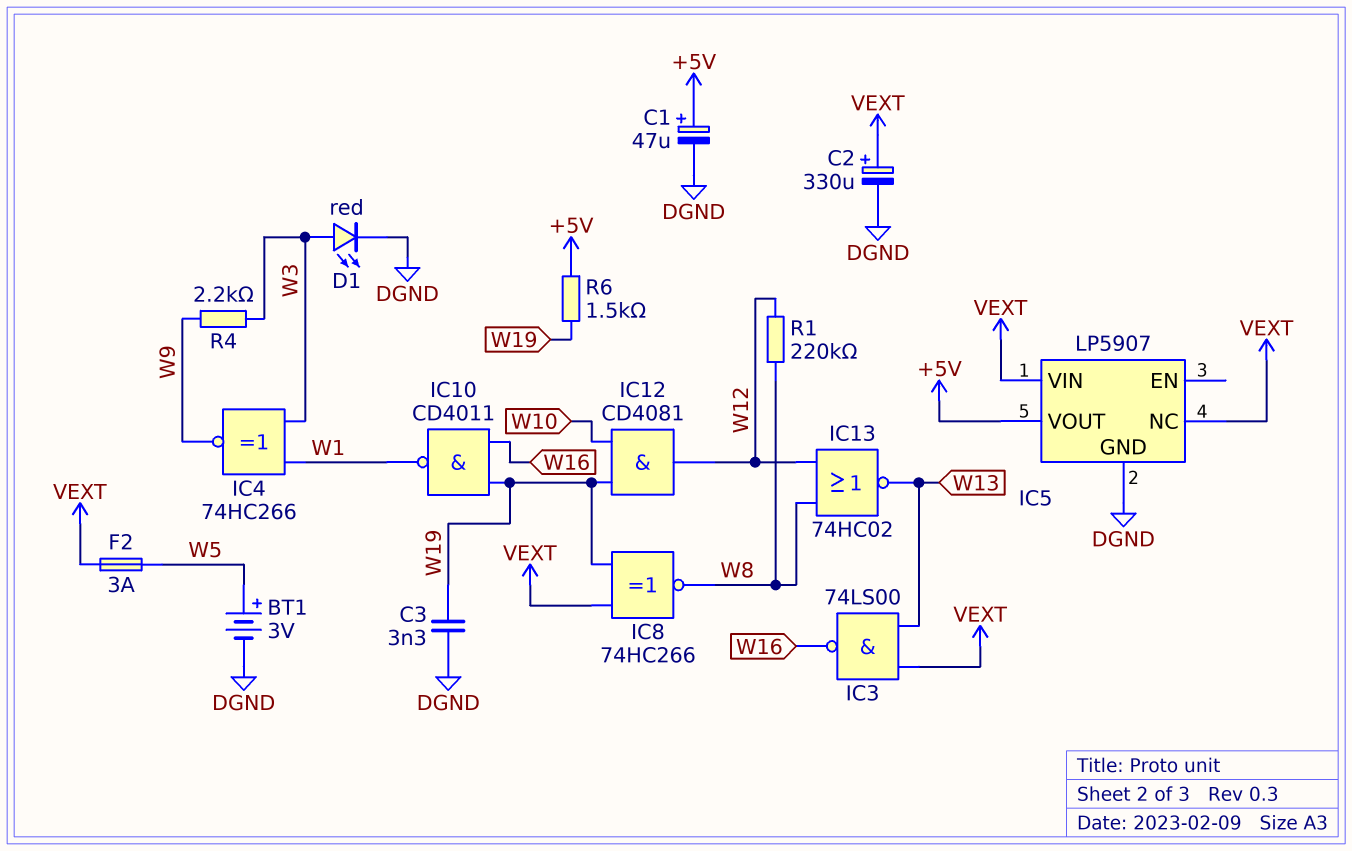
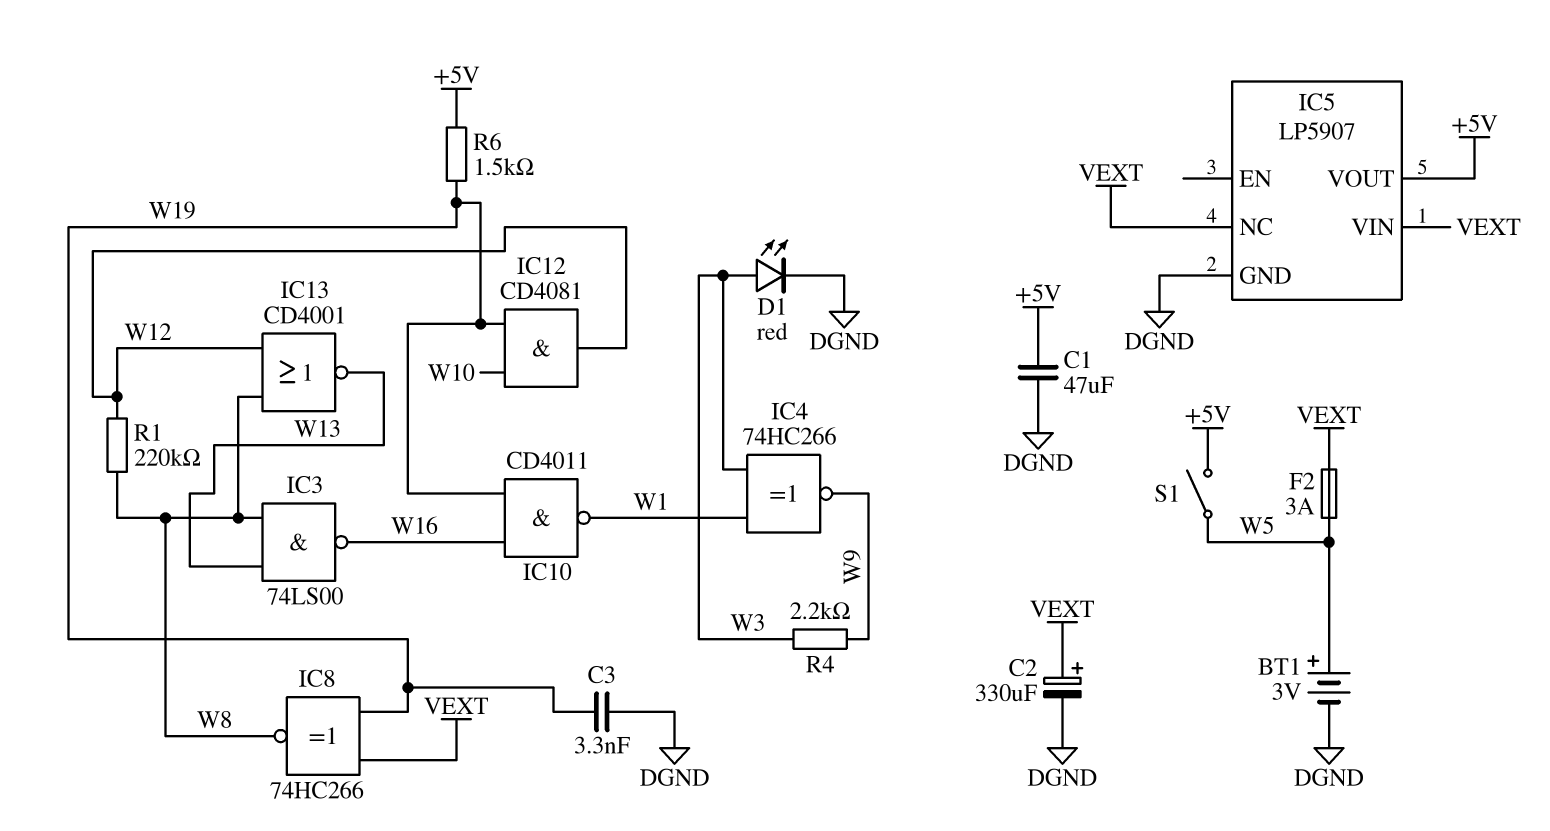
C1: 47uF (plus +5V, minus DGND) -> 47uF (+5V, DGND)
IC3: NAND 74LS00 (in VEXT, in W13, out W16) -> NAND 74LS00 (in W8, in W13, out W16)
IC13: NOR 74HC02 (in W8, in W12, out W13) -> NOR CD4001 (in W8, in W12, out W13)
S1: none -> switch (+5V, W5)

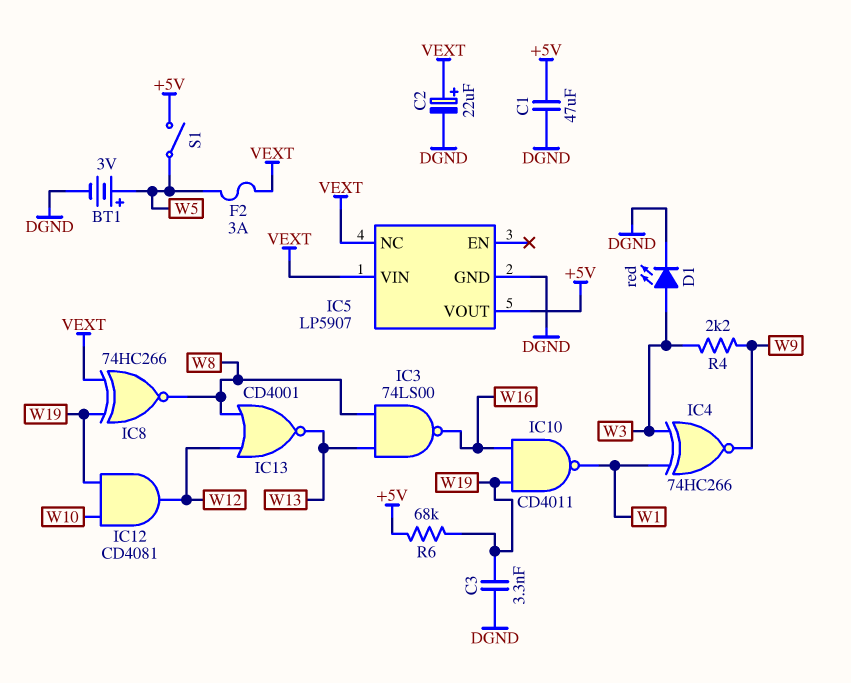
C2: 330uF (plus VEXT, minus DGND) -> 22uF (plus VEXT, minus DGND)
R1: 220k (W8, W12) -> none
R6: 1.5k (+5V, W19) -> 68k (+5V, W19)

